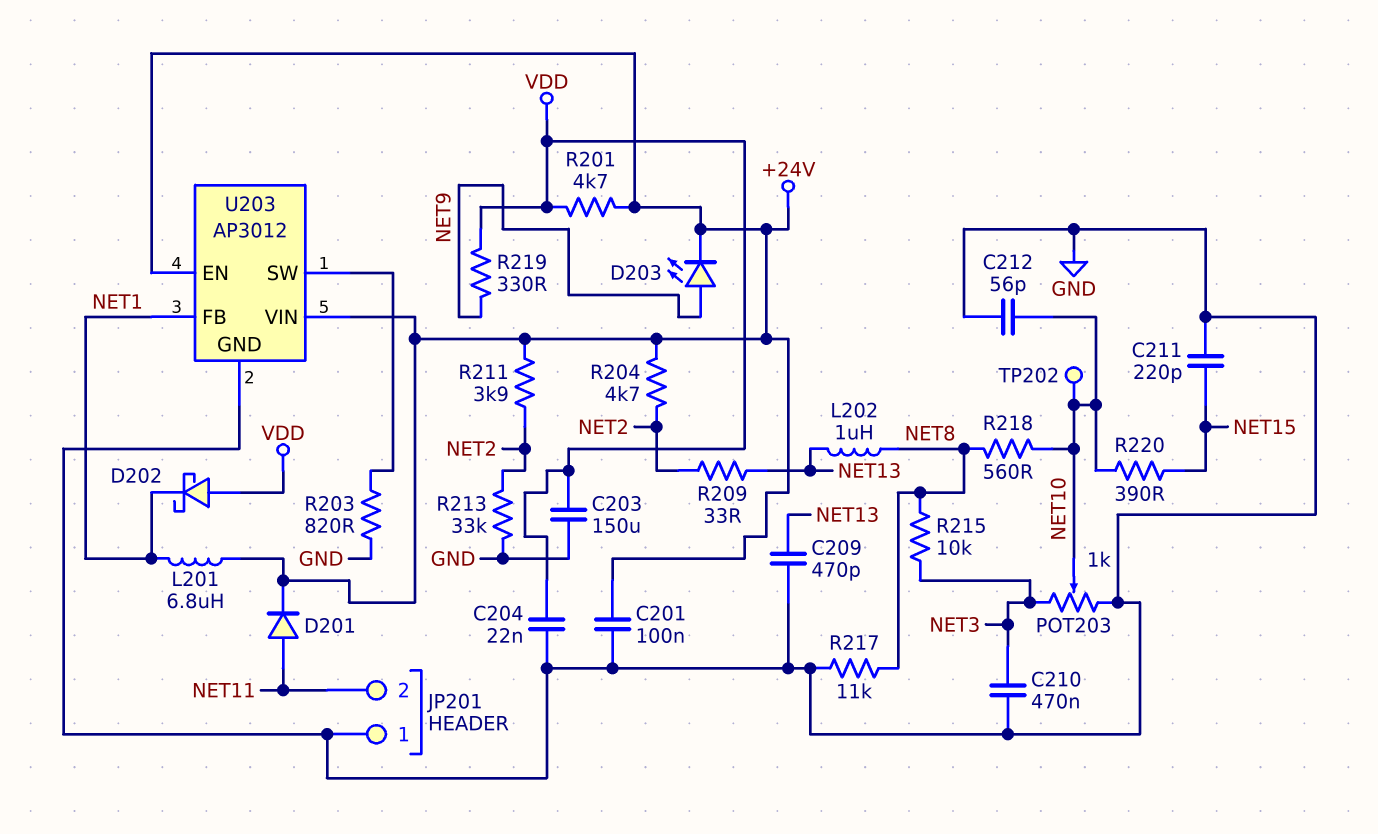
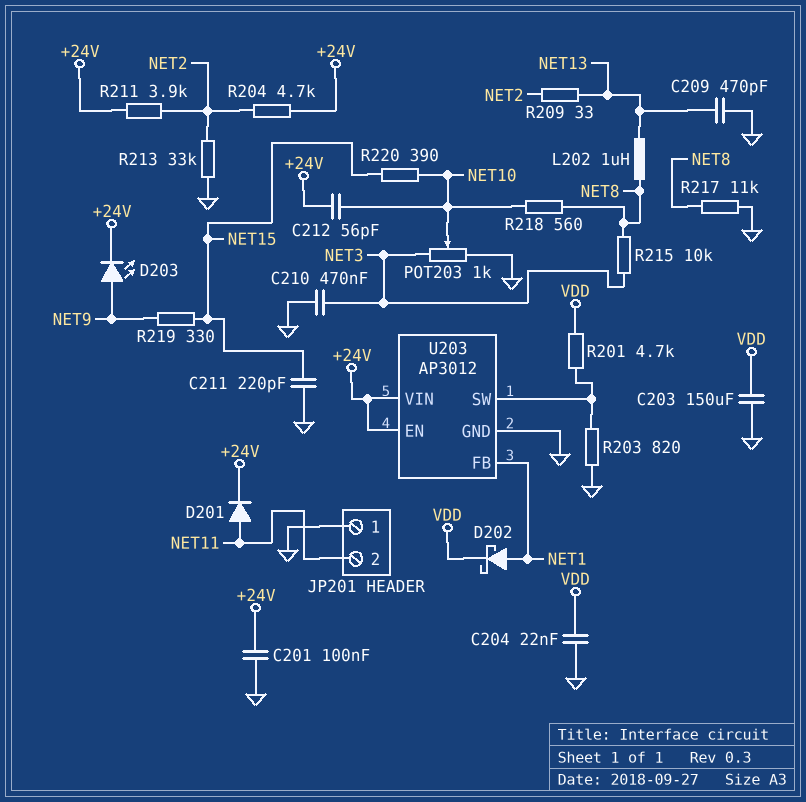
C212: 56pF (GND, NET10) -> 56pF (+24V, NET10)
D202: schottky (A VDD, K NET1) -> schottky (A NET1, K VDD)
L201: 6.8uH (+24V, NET1) -> none
R201: 4.7k (+24V, VDD) -> 4.7k (U203/SW, VDD)
R219: 330 (NET9, VDD) -> 330 (NET9, NET15)
TP202: test point (NET10) -> none

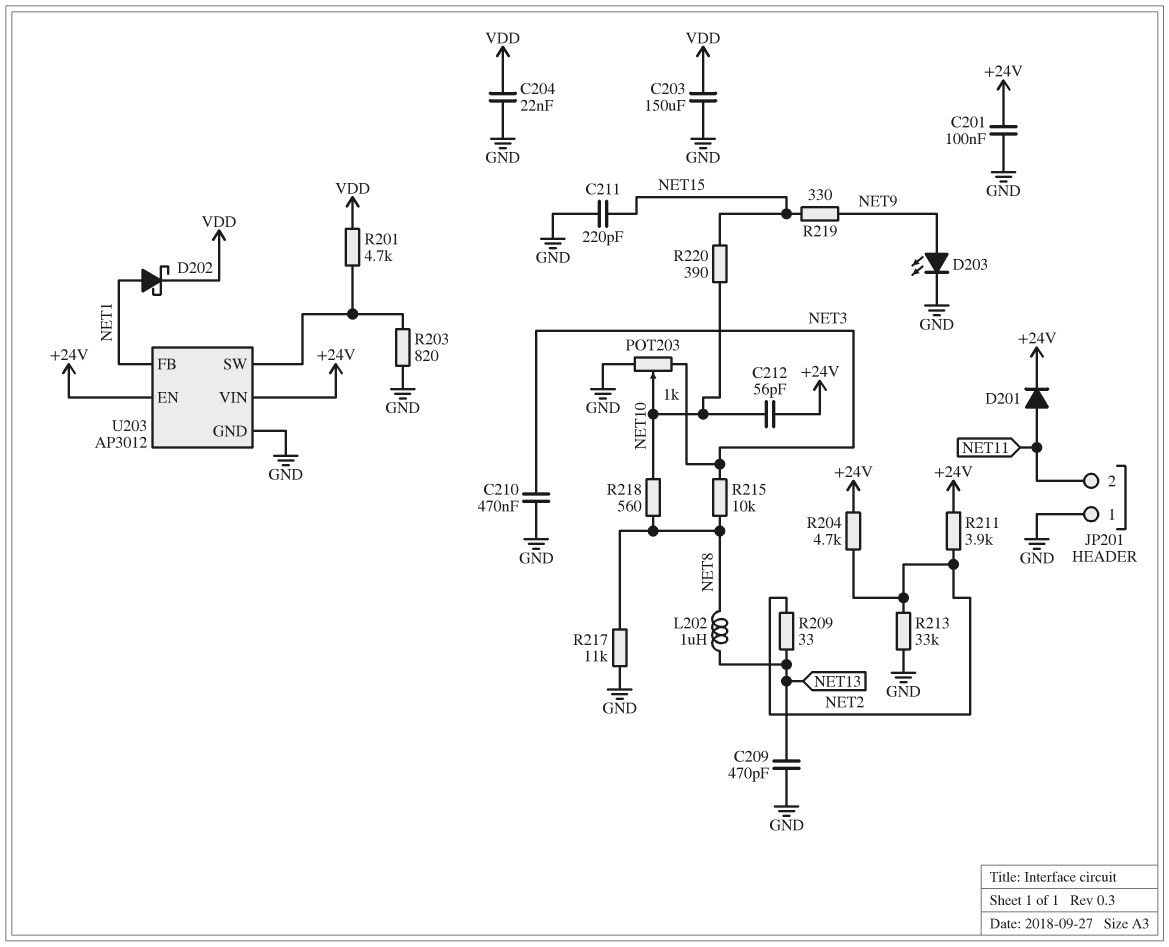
D203: LED (A NET9, K +24V) -> LED (A NET9, K GND)

